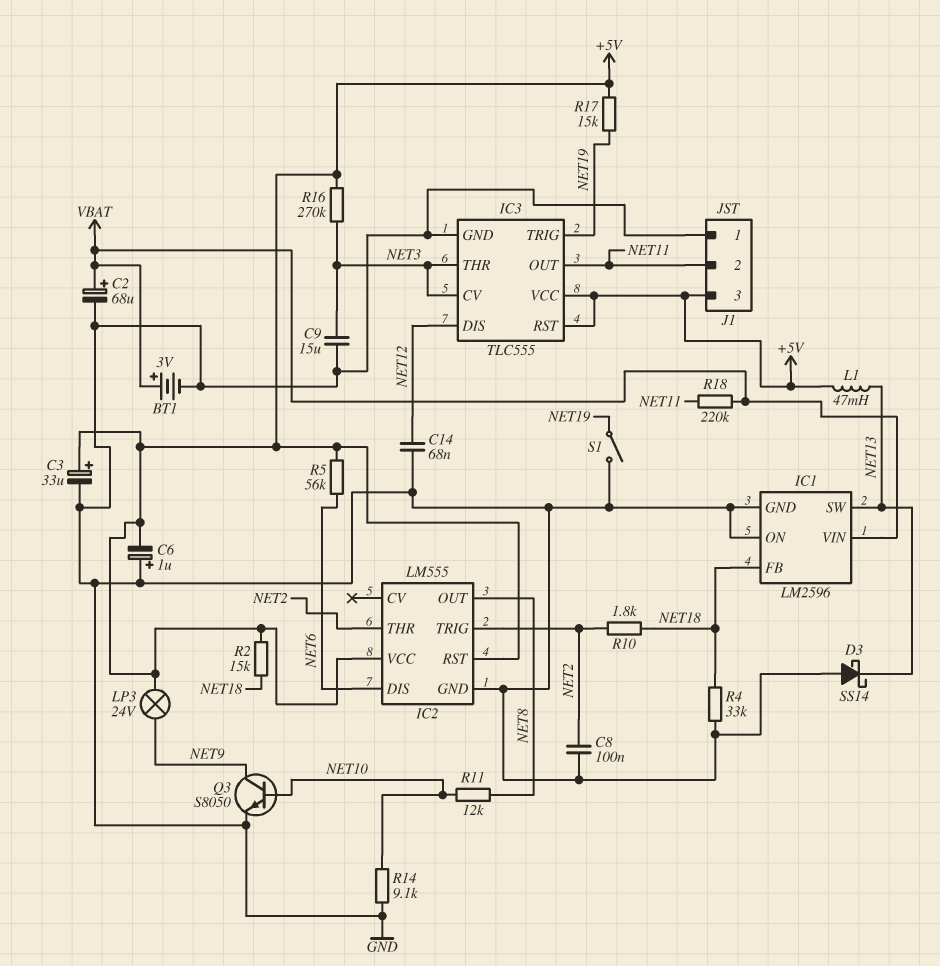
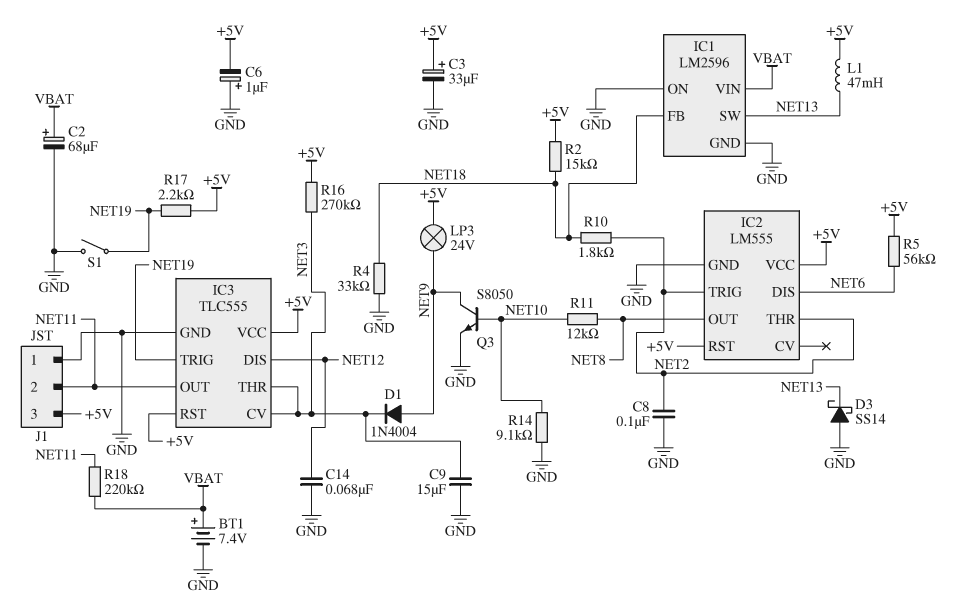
BT1: 3V (plus VBAT, minus GND) -> 7.4V (plus VBAT, minus GND)
D1: none -> diode 1N4004 (A NET9, K NET3)
R17: 15k (+5V, NET19) -> 2.2k (+5V, NET19)

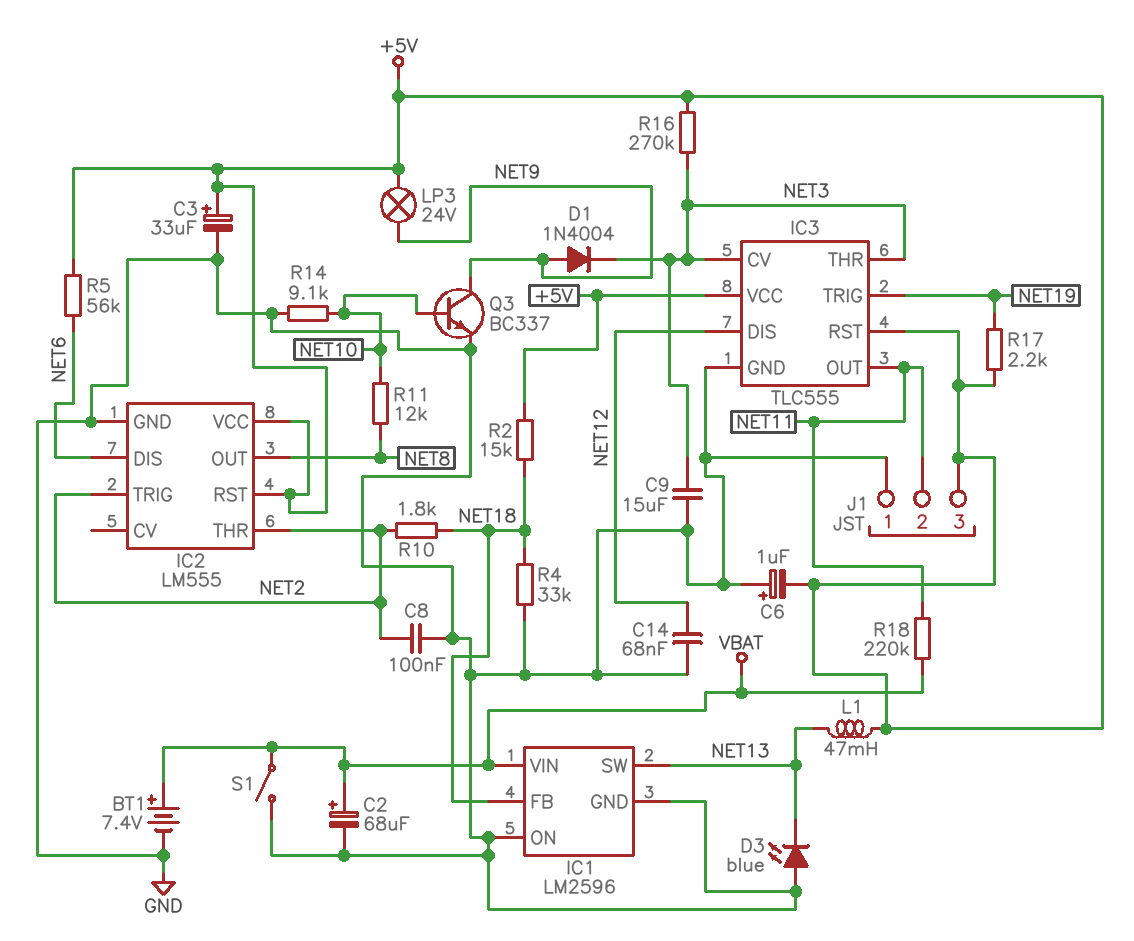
D3: schottky SS14 (A GND, K NET13) -> LED blue (A GND, K NET13)
Q3: NPN S8050 (B NET10, C NET9, E GND) -> NPN BC337 (B NET10, C NET9, E GND)
S1: switch (GND, NET19) -> switch (GND, VBAT)

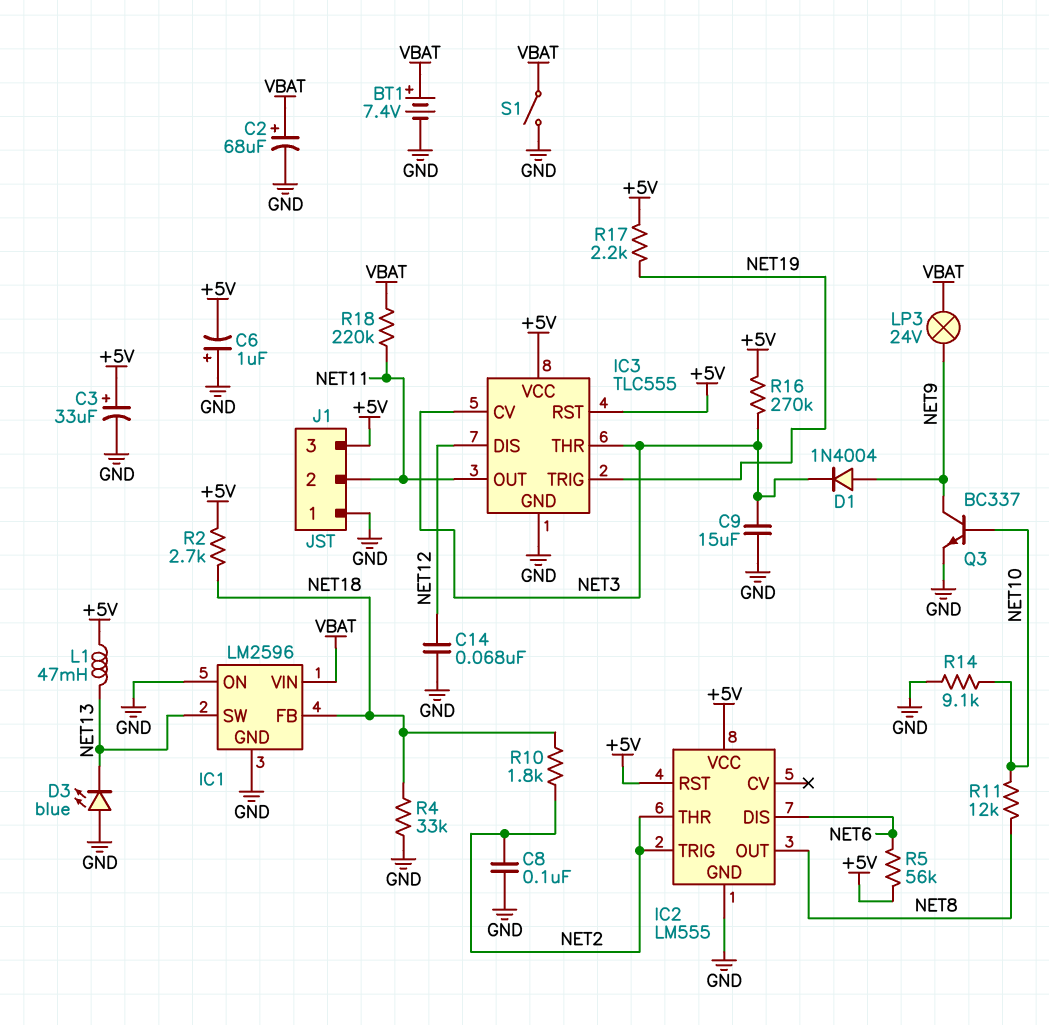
LP3: lamp 24V (+5V, NET9) -> lamp 24V (NET9, VBAT)
R2: 15k (+5V, NET18) -> 2.7k (+5V, NET18)

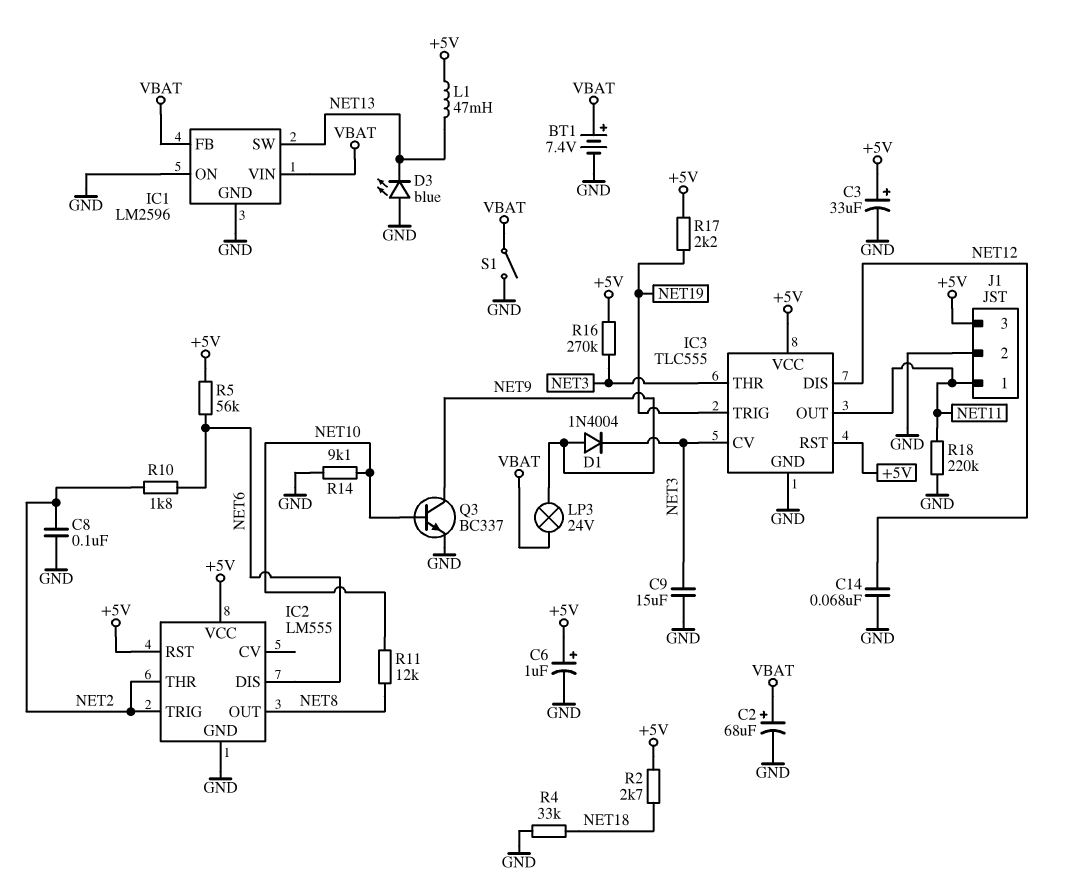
C6: 1uF (plus GND, minus +5V) -> 1uF (plus +5V, minus GND)
IC1 pin FB: NET18 -> VBAT
J1 pin 1: GND -> NET11
J1 pin 2: NET11 -> GND
R10: 1.8k (NET2, NET18) -> 1.8k (NET2, NET6)
R18: 220k (NET11, VBAT) -> 220k (GND, NET11)

